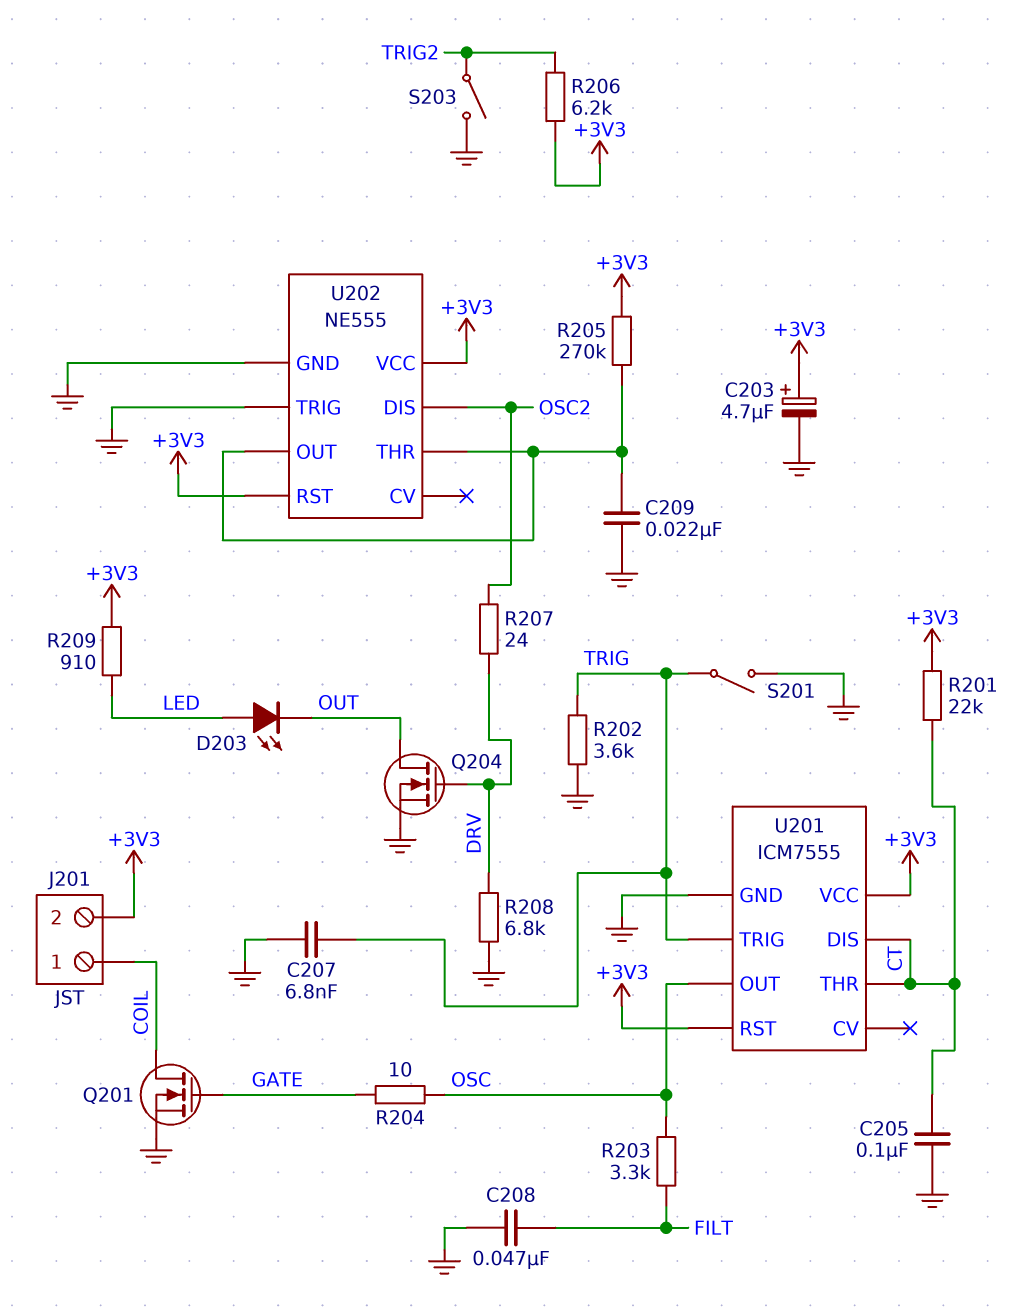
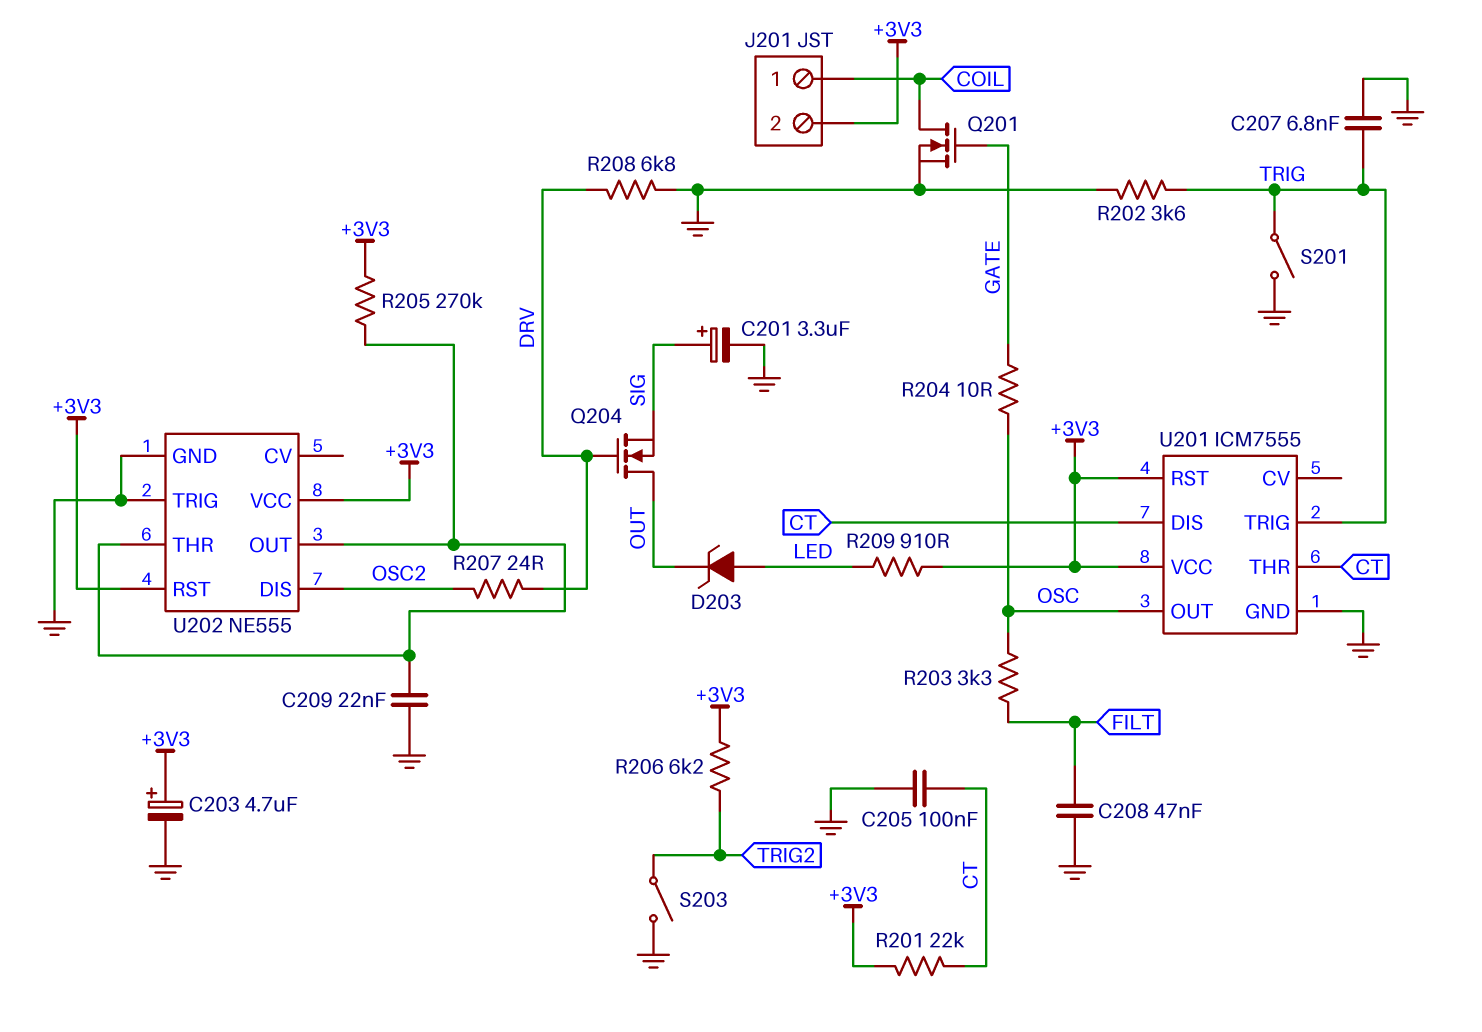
C201: none -> 3.3uF (plus SIG, minus GND)
D203: LED (A LED, K OUT) -> zener (A LED, K OUT)
Q204: NMOS (G DRV, D OUT, S GND) -> NMOS (G DRV, D OUT, S SIG)

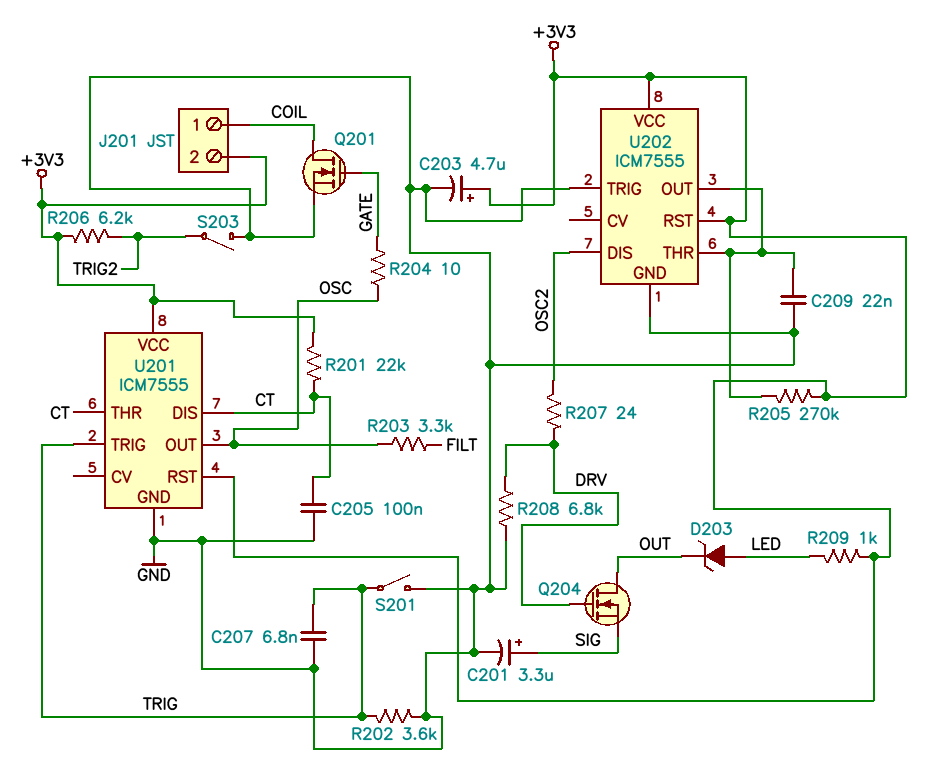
C208: 47nF (FILT, GND) -> none
R209: 910 (+3V3, LED) -> 1k (+3V3, LED)
U202: NE555 -> ICM7555

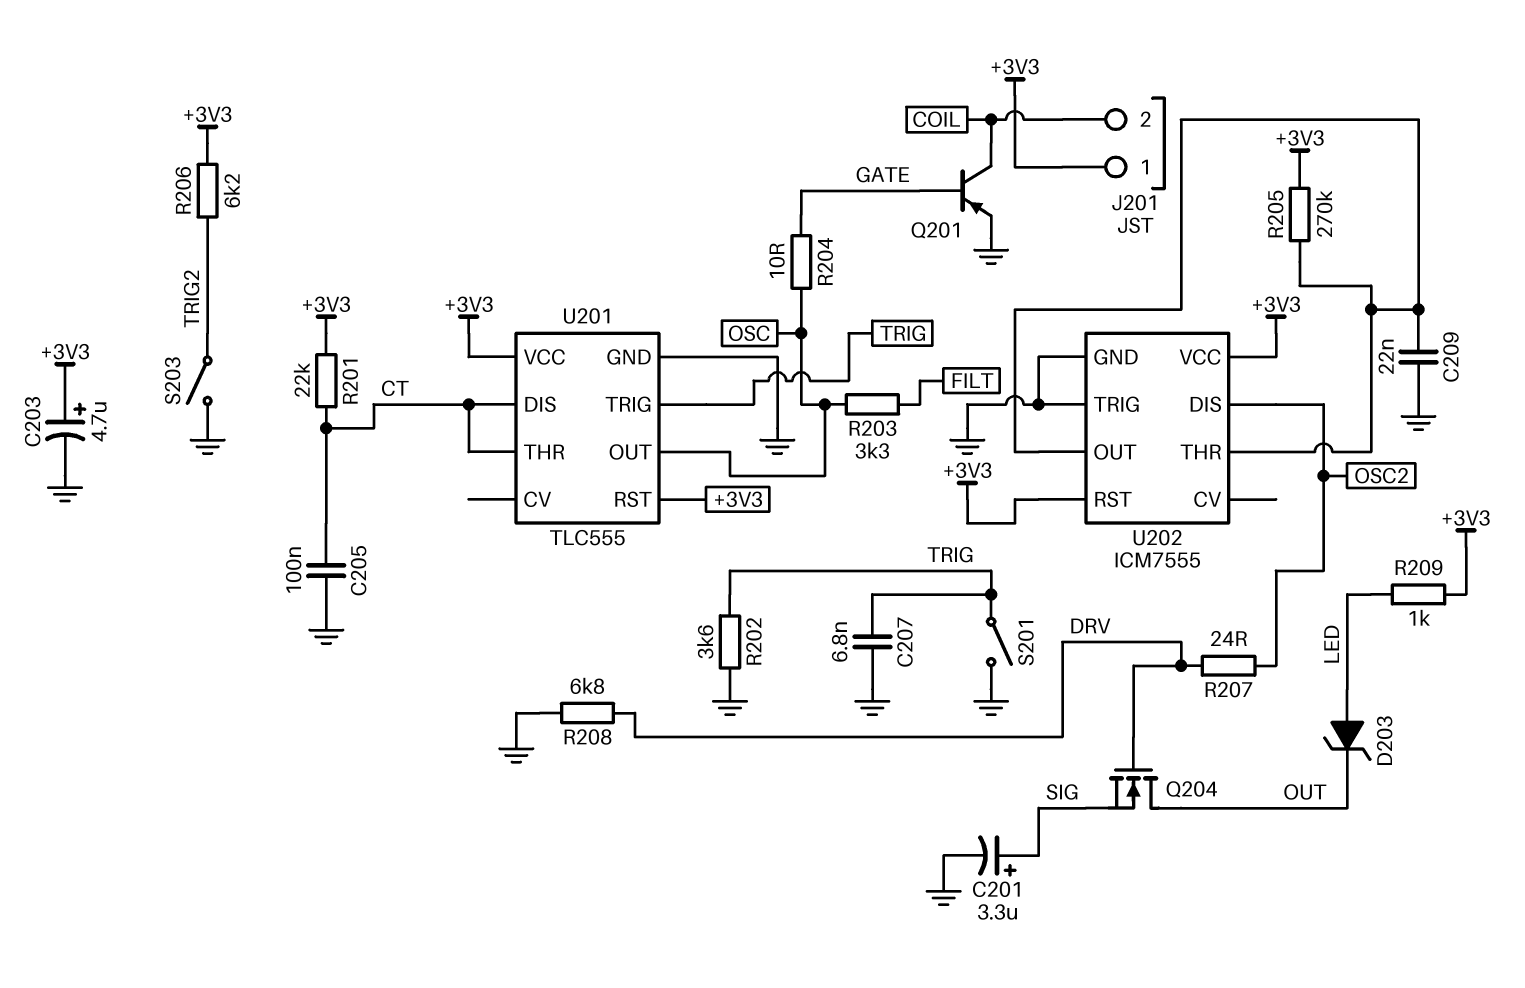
J201 pin 1: COIL -> +3V3
J201 pin 2: +3V3 -> COIL
Q201: NMOS (G GATE, D COIL, S GND) -> PNP (B GATE, C COIL, E GND)
U201: ICM7555 -> TLC555

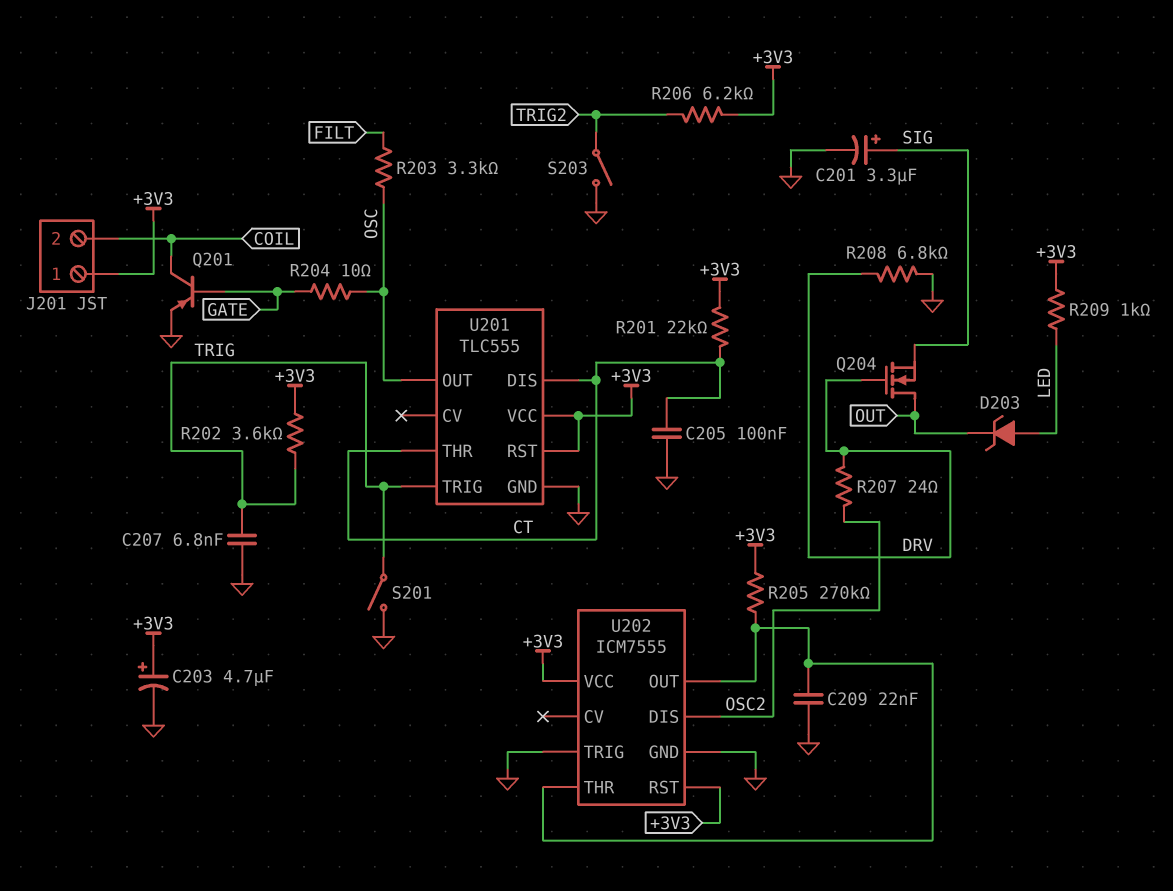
R202: 3.6k (GND, TRIG) -> 3.6k (+3V3, TRIG)

